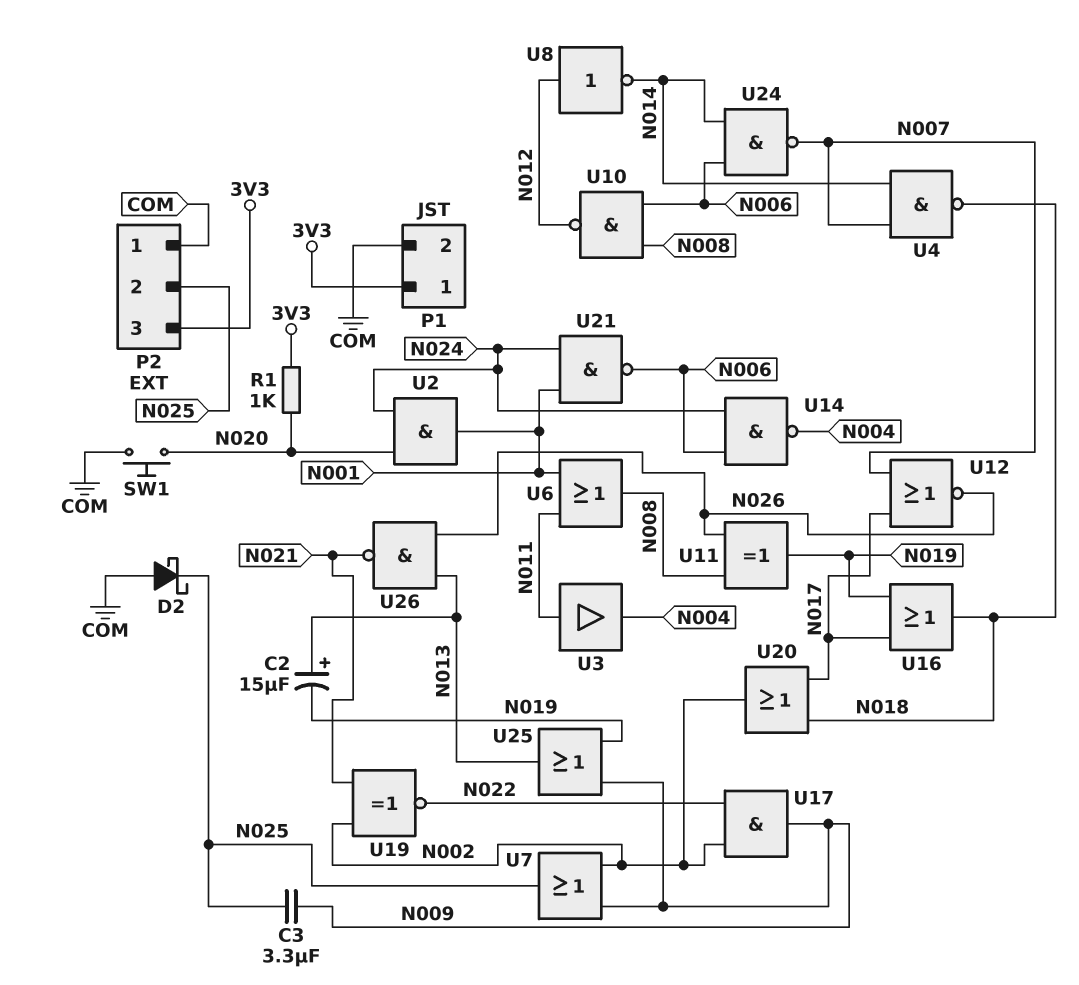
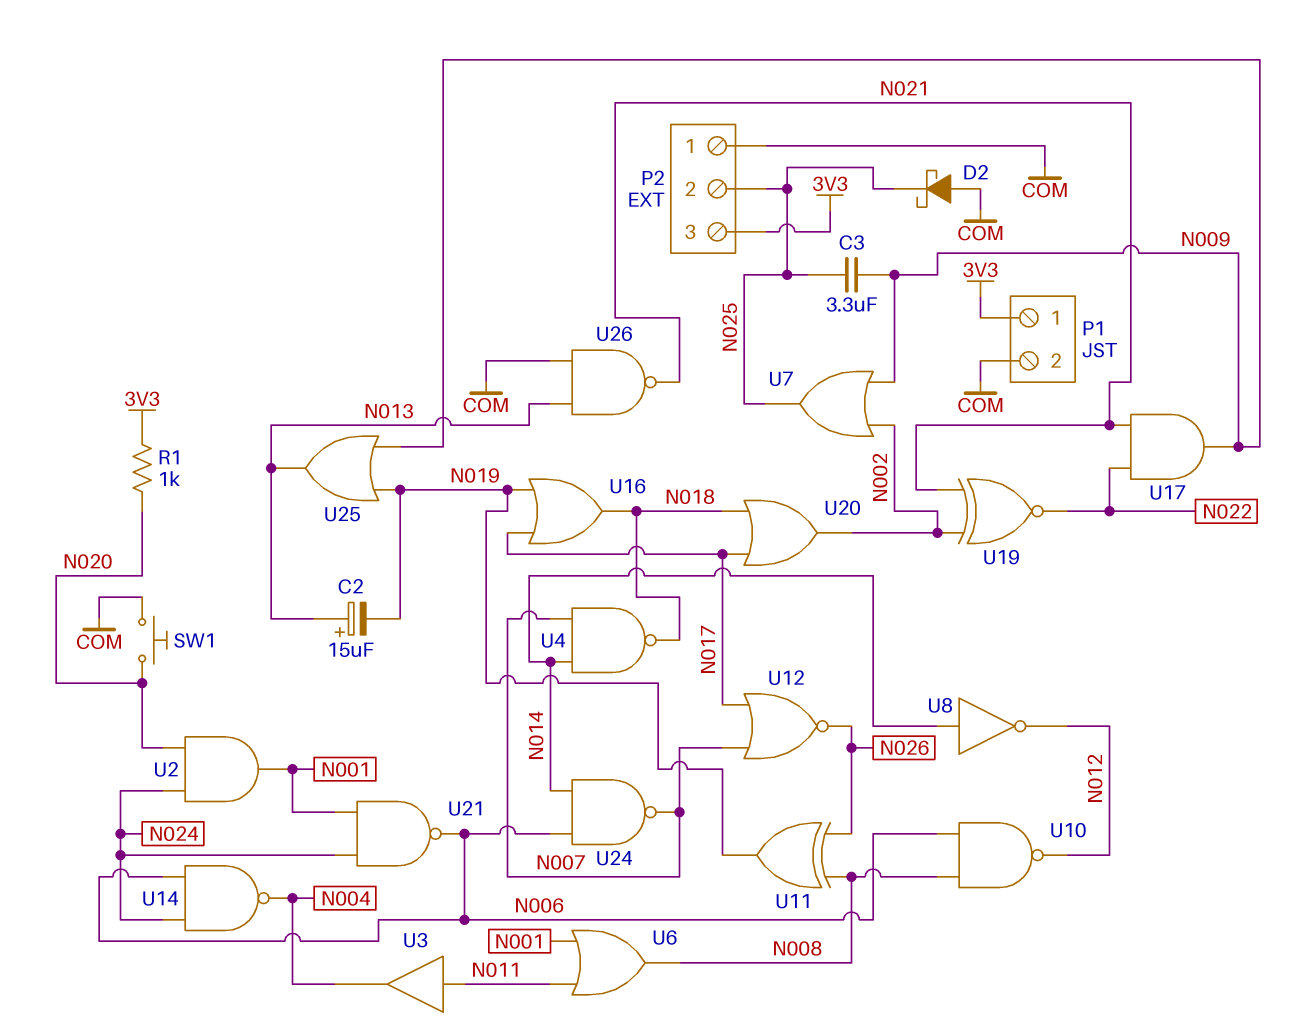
U8: NOT (in N012, out N014) -> NOT (in N014, out N012)
U17: AND (in N002, in N022, out N009) -> AND (in N021, in N022, out N009)
U26: NAND (in N013, in N026, out N021) -> NAND (in COM, in N013, out N021)

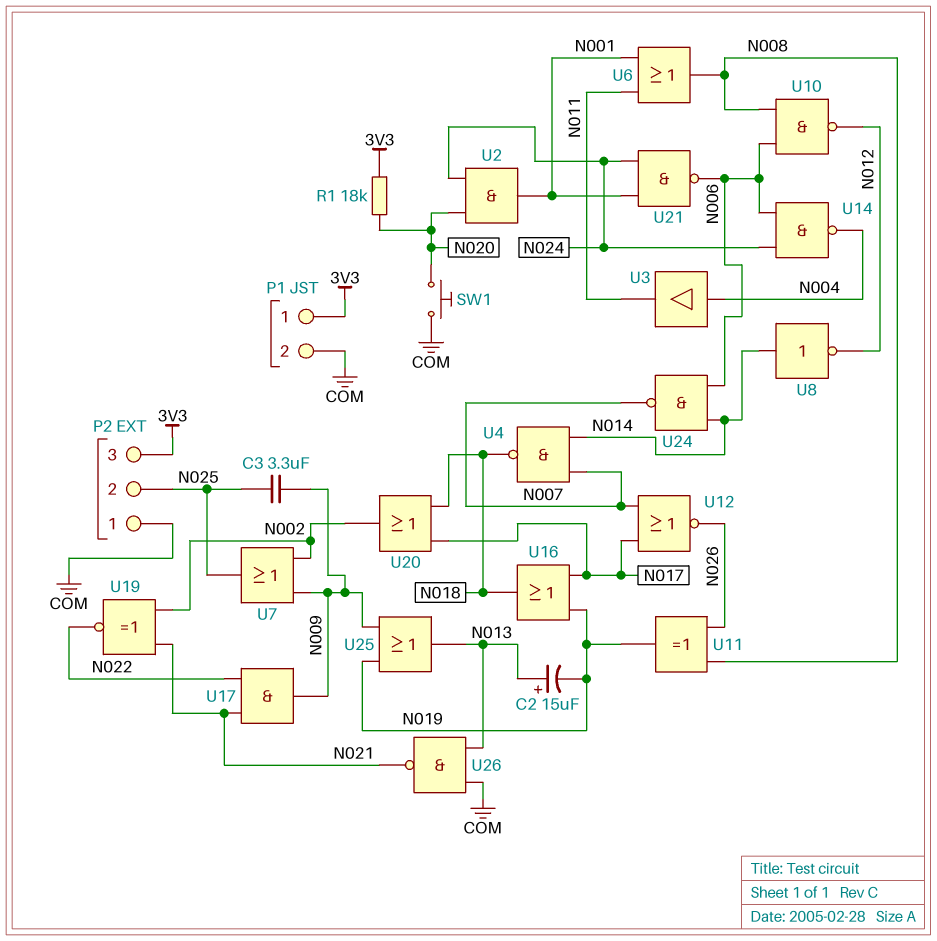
D2: schottky (A COM, K N025) -> none
R1: 1k (3V3, N020) -> 18k (3V3, N020)
U3: buffer (in N011, out N004) -> buffer (in N004, out N011)

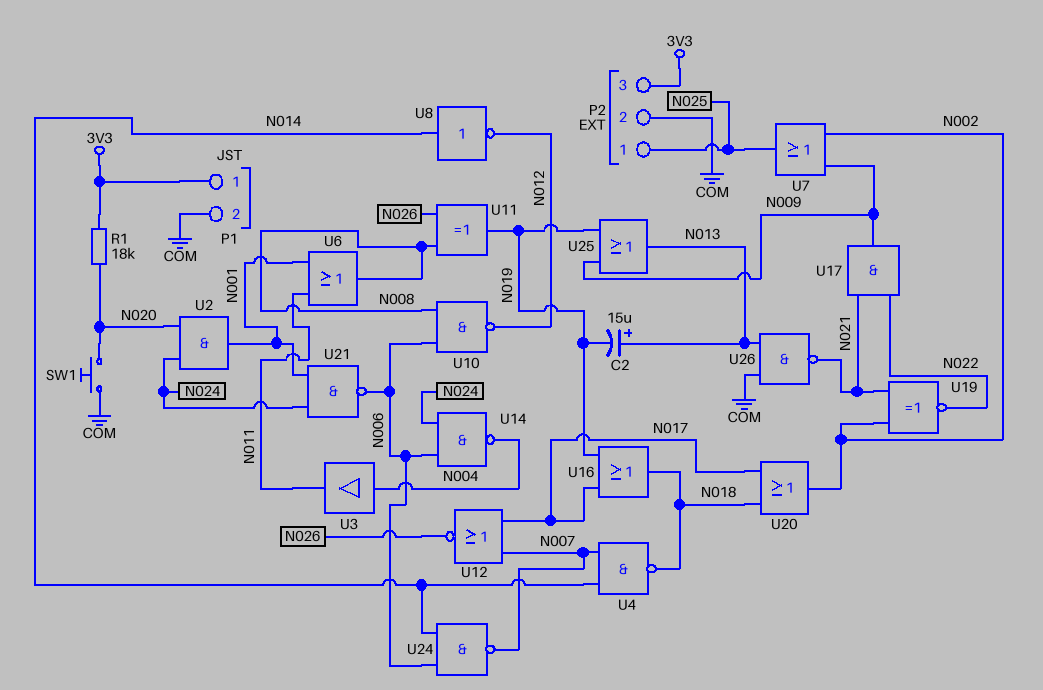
C3: 3.3uF (N009, N025) -> none
P2 pin 1: COM -> N025
P2 pin 2: N025 -> COM

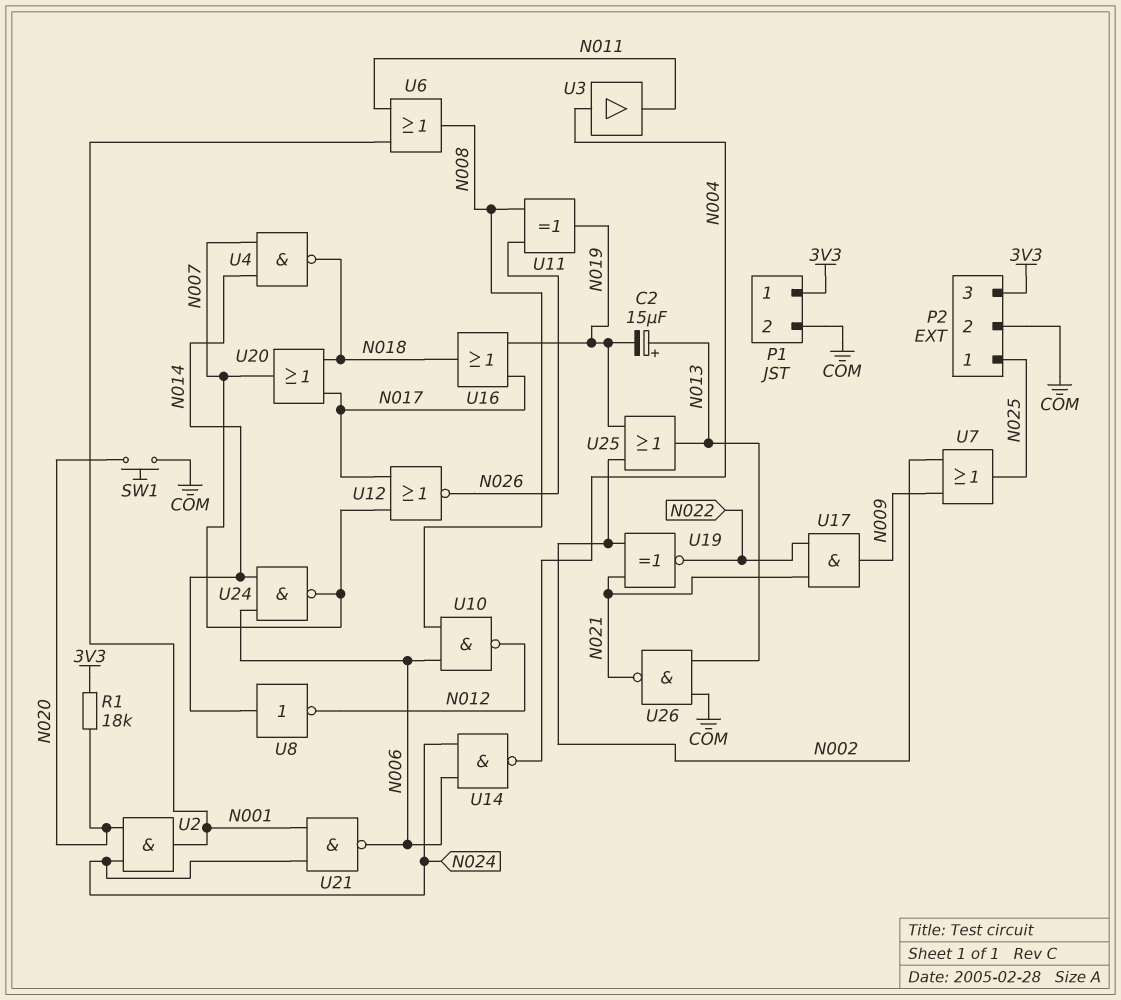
U20: OR (in N017, in N018, out N002) -> OR (in N017, in N018, out N007)
U25: OR (in N009, in N019, out N013) -> OR (in N002, in N019, out N013)

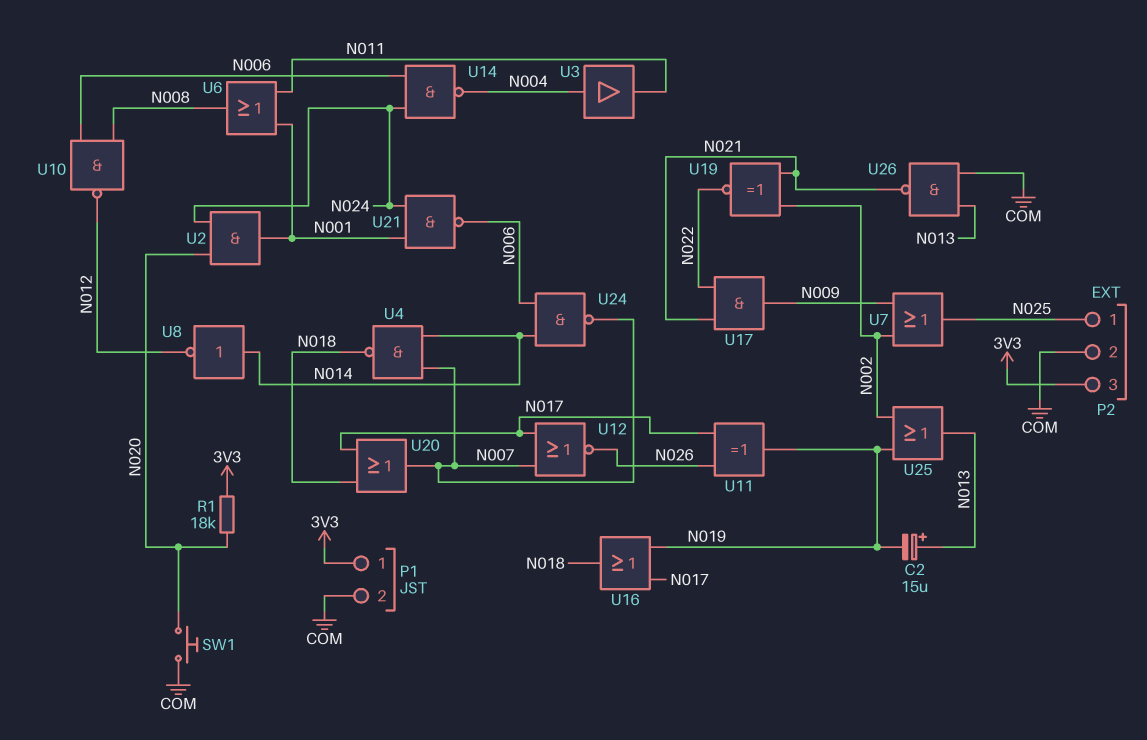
U11: XOR (in N008, in N026, out N019) -> XOR (in N017, in N026, out N019)

